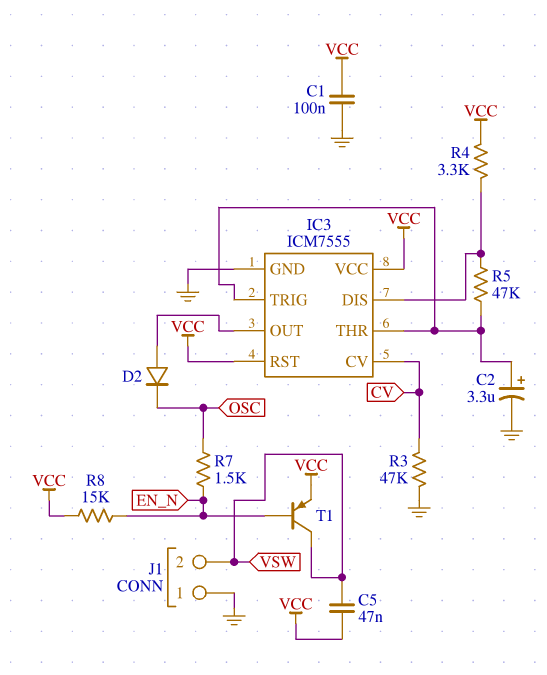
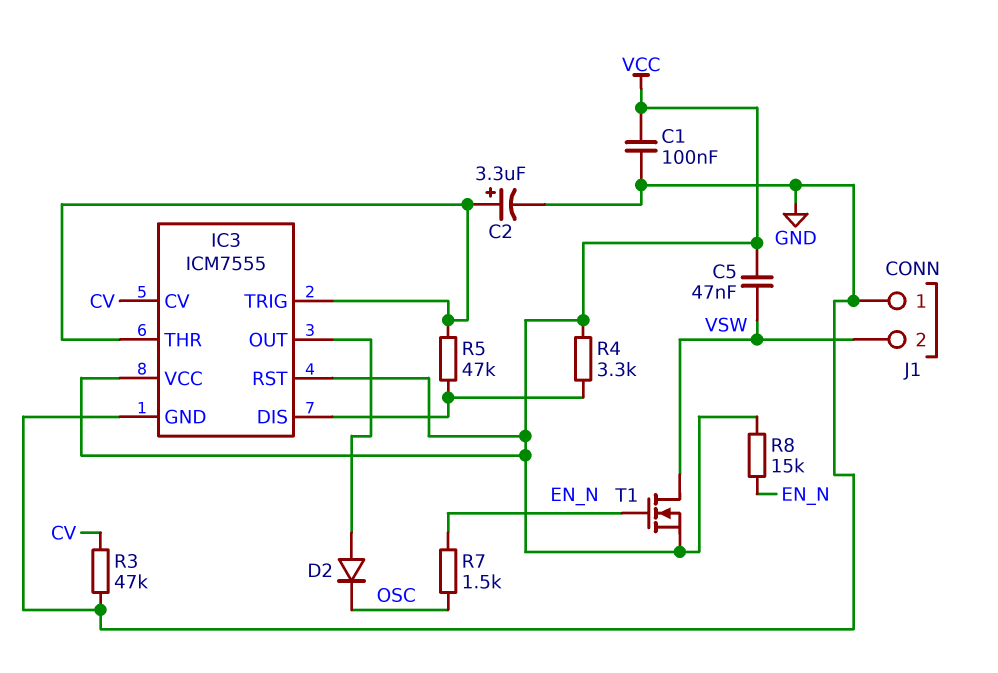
T1: PNP (B EN_N, C VSW, E VCC) -> NMOS (G EN_N, D VSW, S VCC)

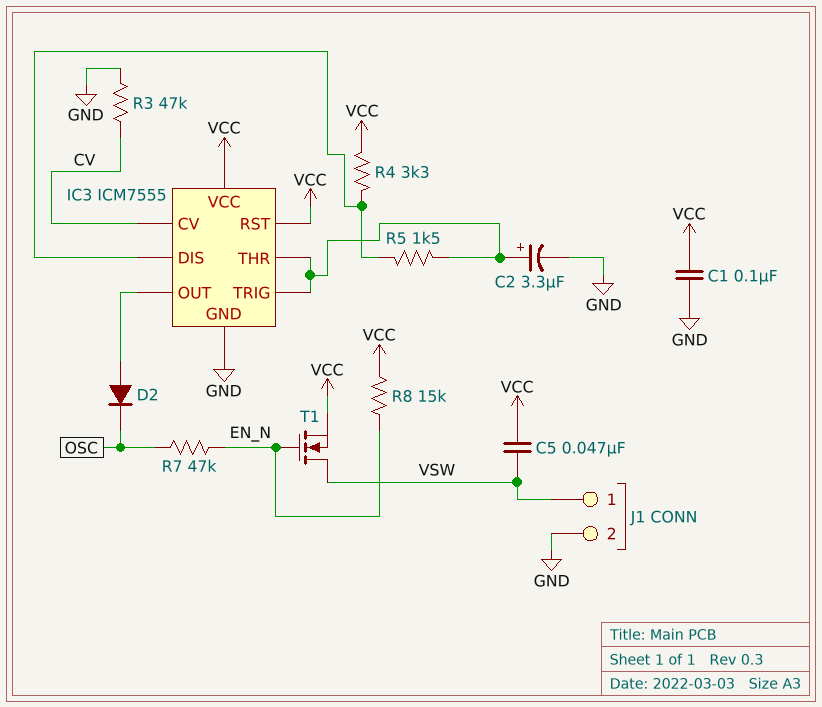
J1 pin 1: GND -> VSW
J1 pin 2: VSW -> GND
R5: 47k (IC3/DIS, IC3/THR) -> 1.5k (IC3/DIS, IC3/THR)
R7: 1.5k (EN_N, OSC) -> 47k (EN_N, OSC)

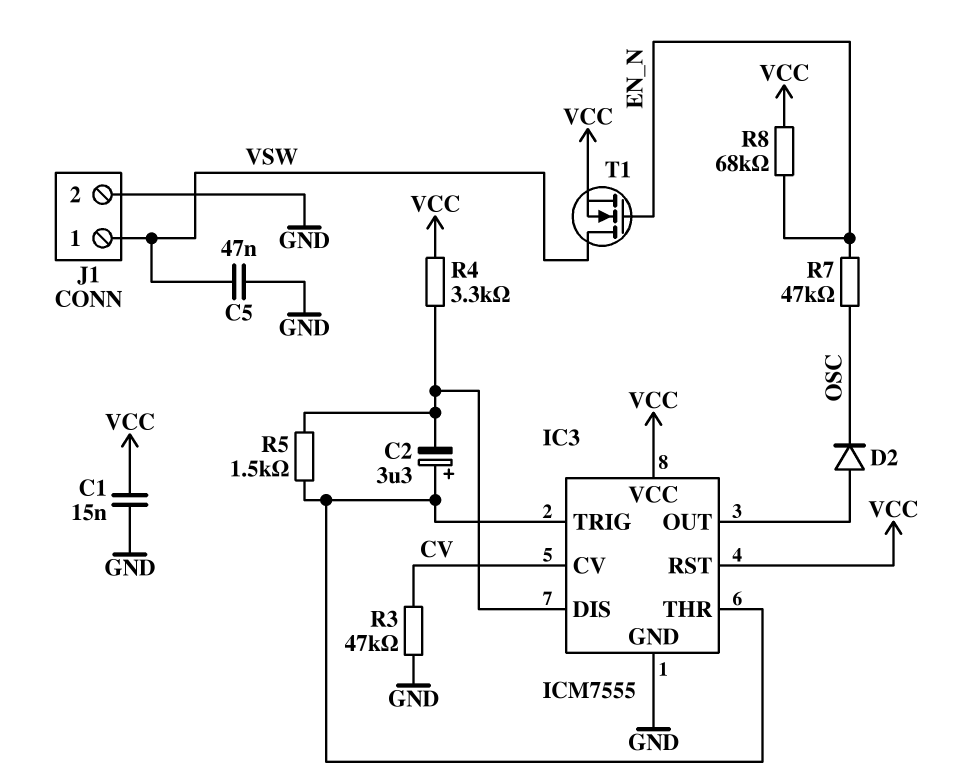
C1: 100nF (GND, VCC) -> 15nF (GND, VCC)
C2: 3.3uF (plus IC3/THR, minus GND) -> 3.3uF (plus IC3/THR, minus IC3/DIS)
C5: 47nF (VCC, VSW) -> 47nF (GND, VSW)
R8: 15k (EN_N, VCC) -> 68k (EN_N, VCC)

